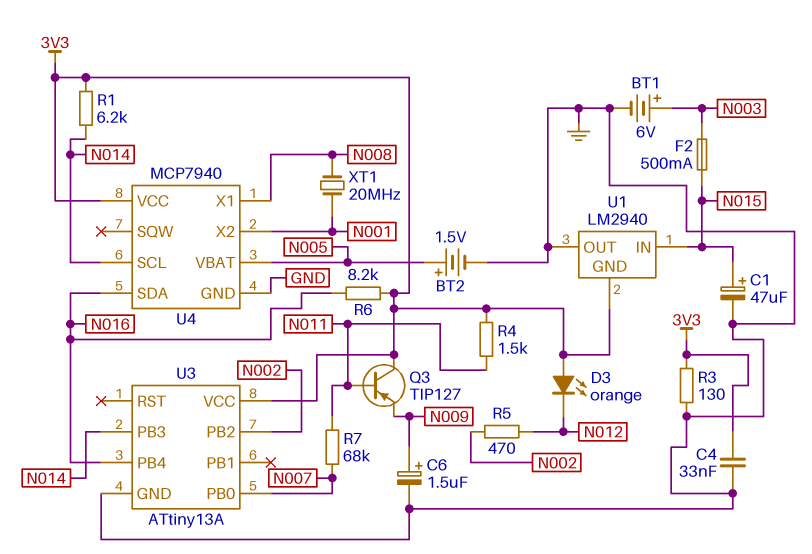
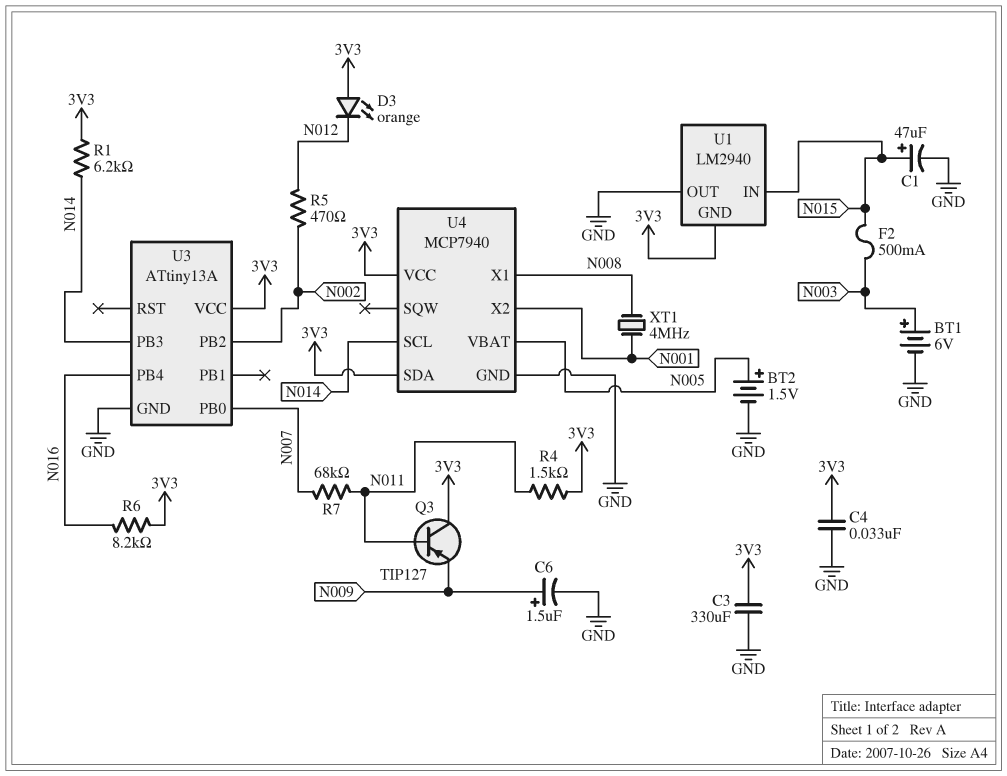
C3: none -> 330uF (3V3, GND)
R3: 130 (3V3, GND) -> none
U4 pin SDA: N016 -> 3V3
XT1: 20MHz (N001, N008) -> 4MHz (N001, N008)

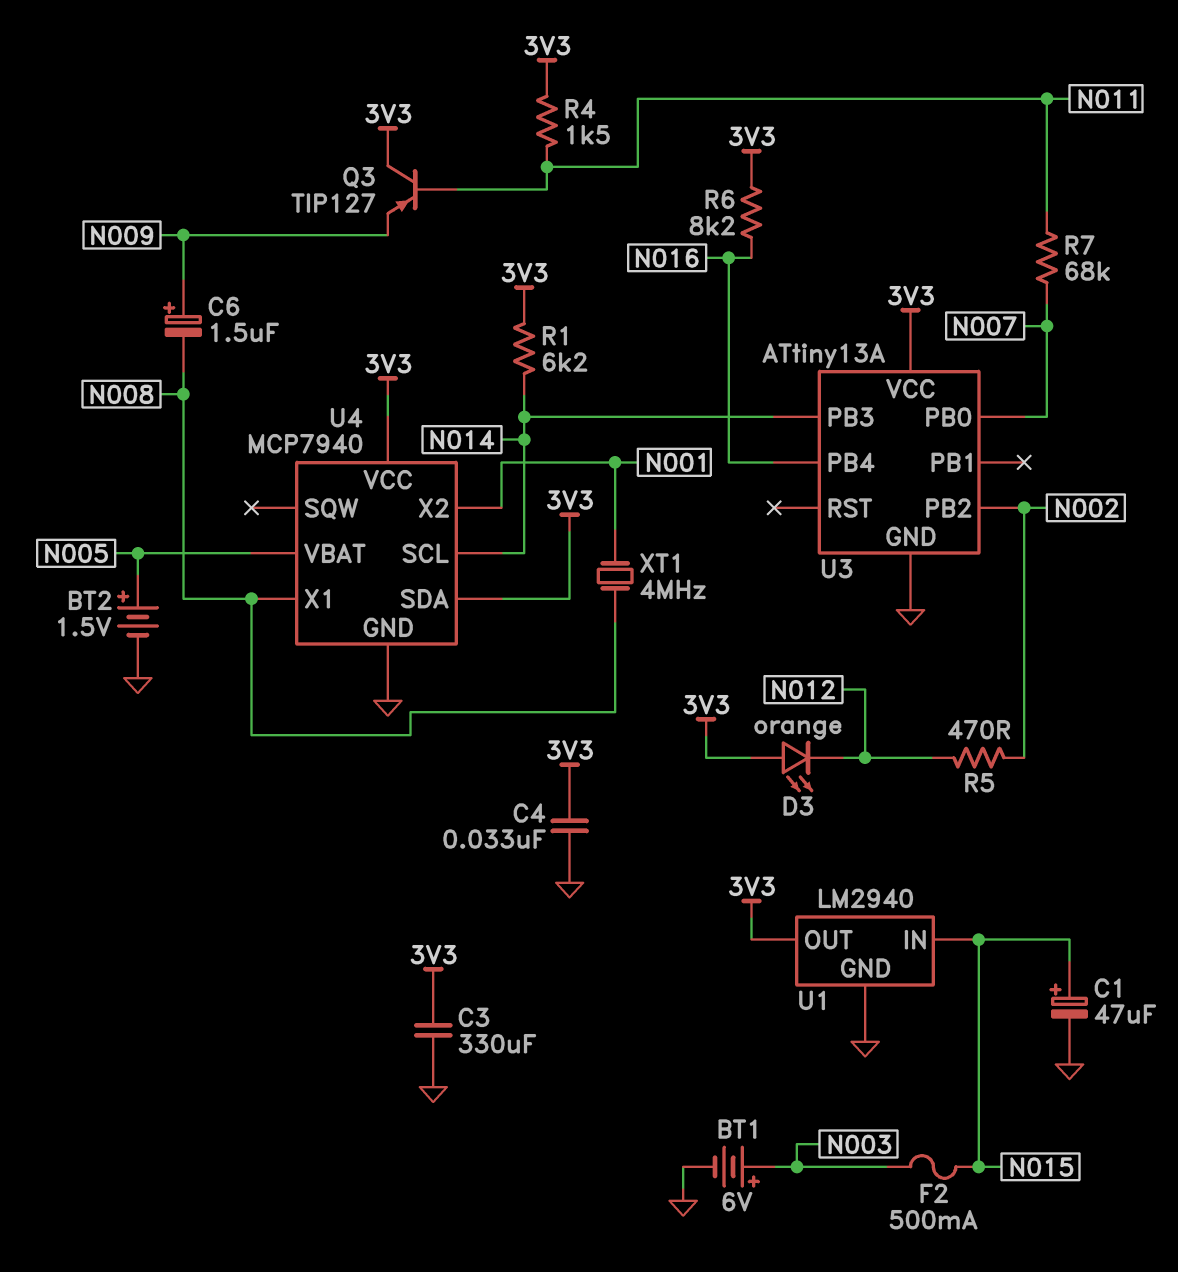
C6: 1.5uF (plus N009, minus GND) -> 1.5uF (plus N009, minus N008)
U1 pin GND: 3V3 -> GND
U1 pin OUT: GND -> 3V3

